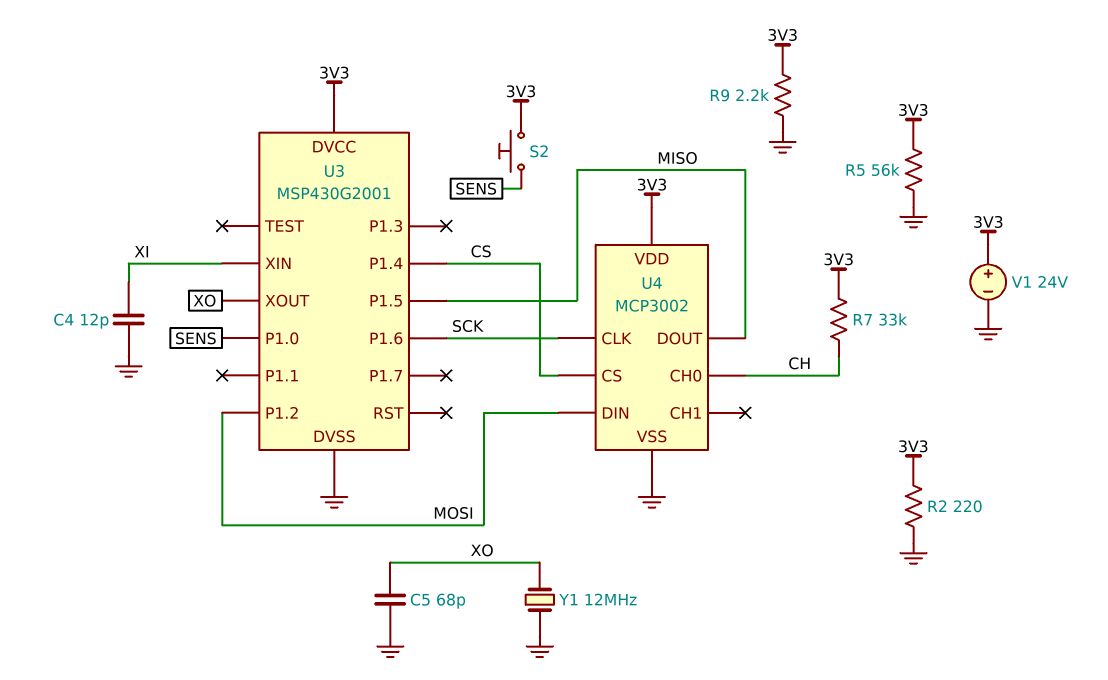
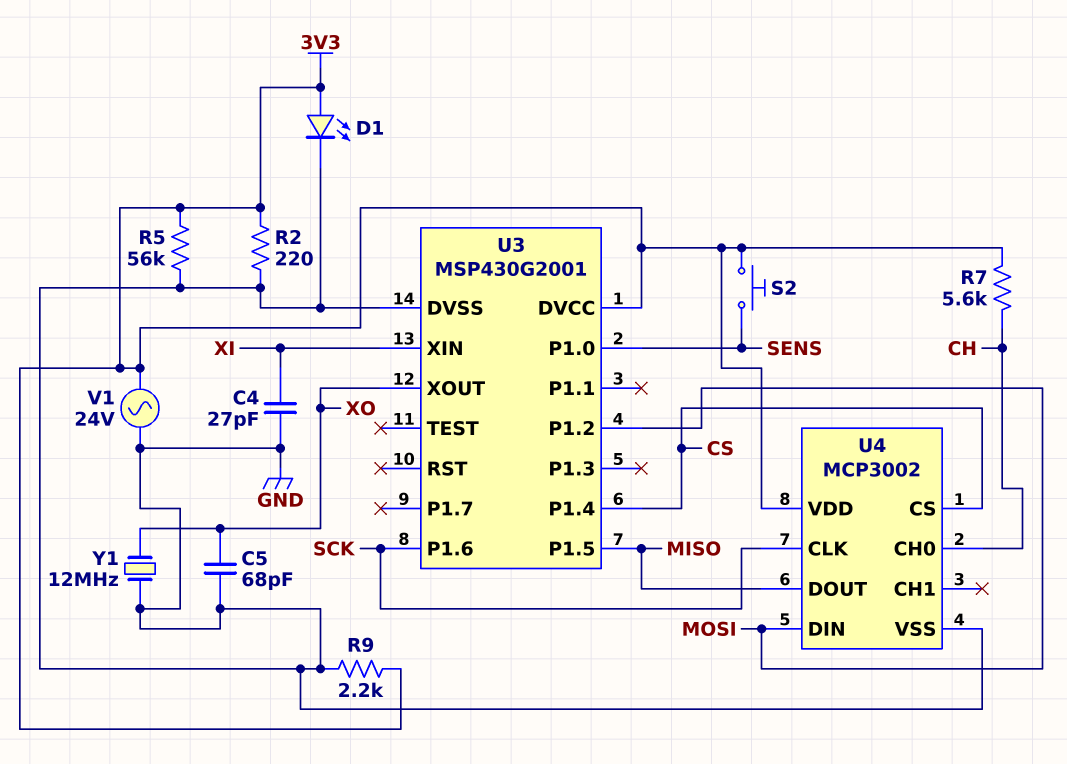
C4: 12pF (GND, XI) -> 27pF (GND, XI)
D1: none -> LED (A 3V3, K GND)
R7: 33k (3V3, CH) -> 5.6k (3V3, CH)
V1: 24V (plus 3V3, minus GND) -> AC 24V (3V3, GND)

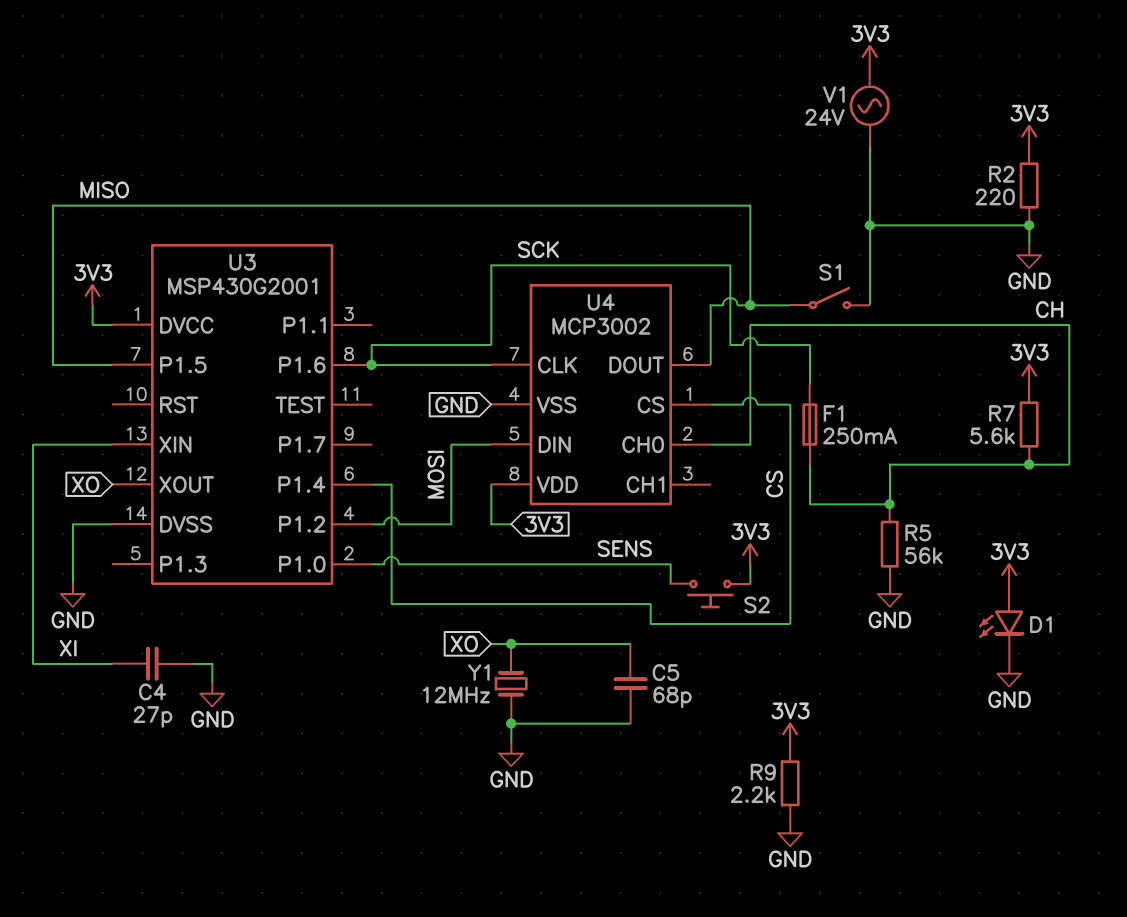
F1: none -> 250mA (CH, SCK)
R5: 56k (3V3, GND) -> 56k (CH, GND)
S1: none -> switch (GND, MISO)

